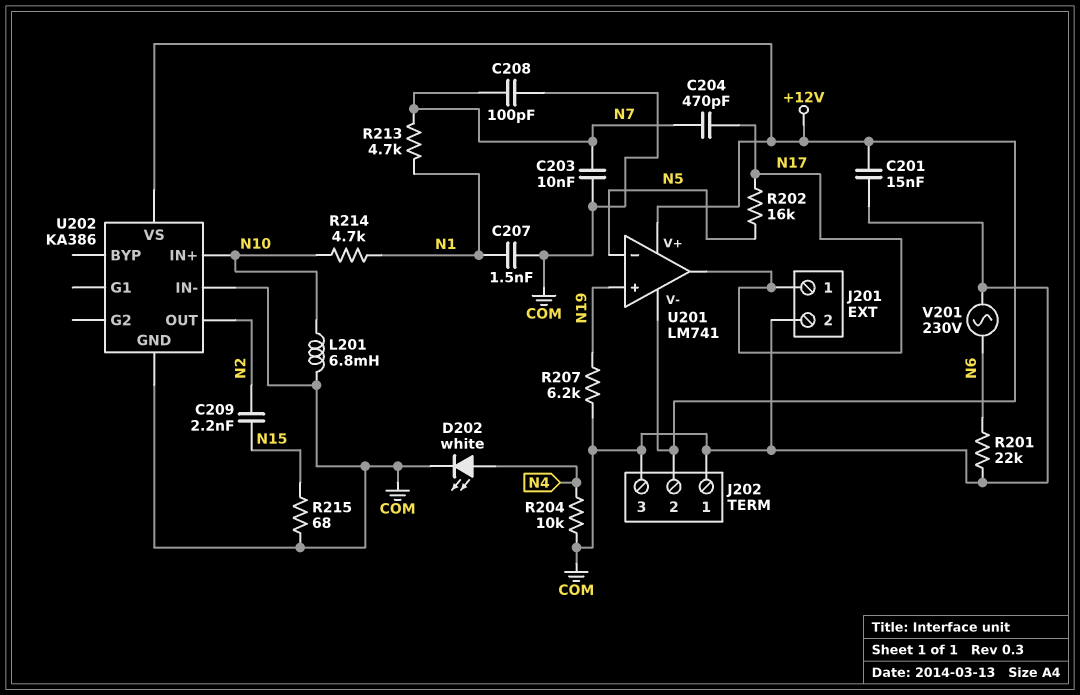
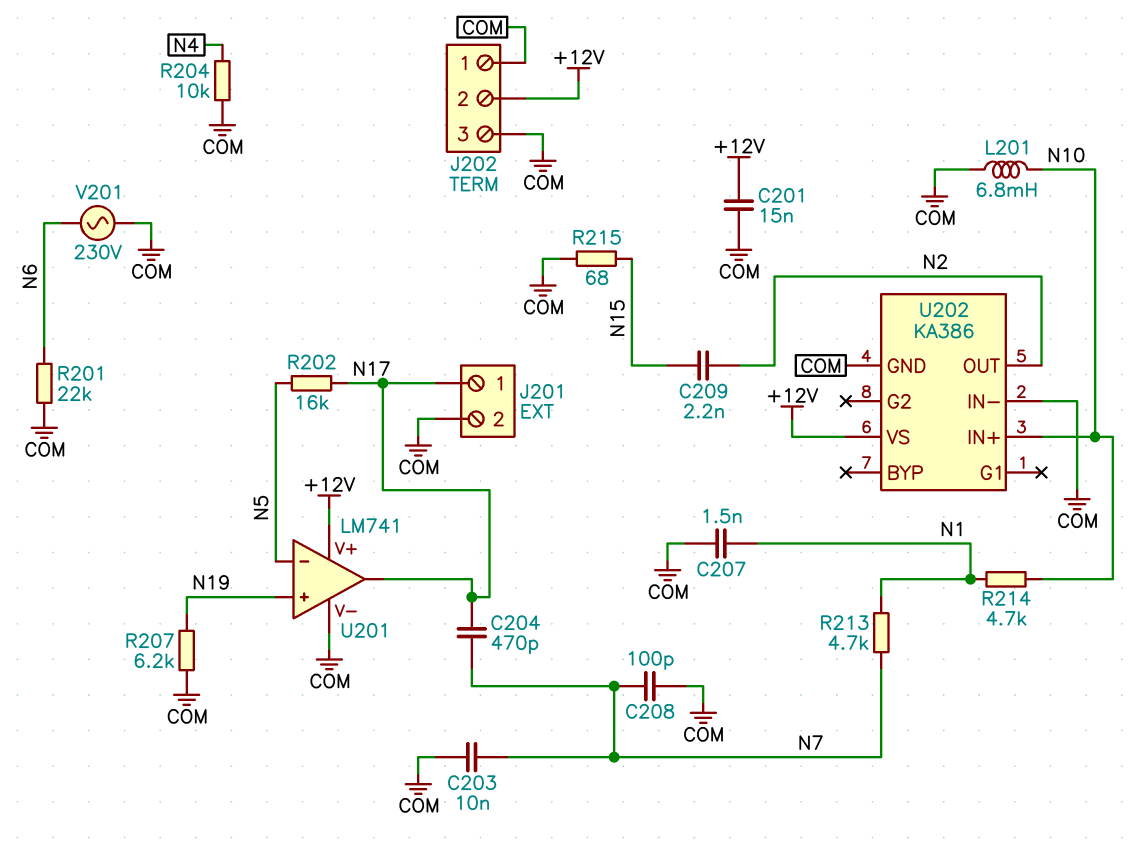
D202: LED white (A N4, K COM) -> none
U201 pin V-: +12V -> COM

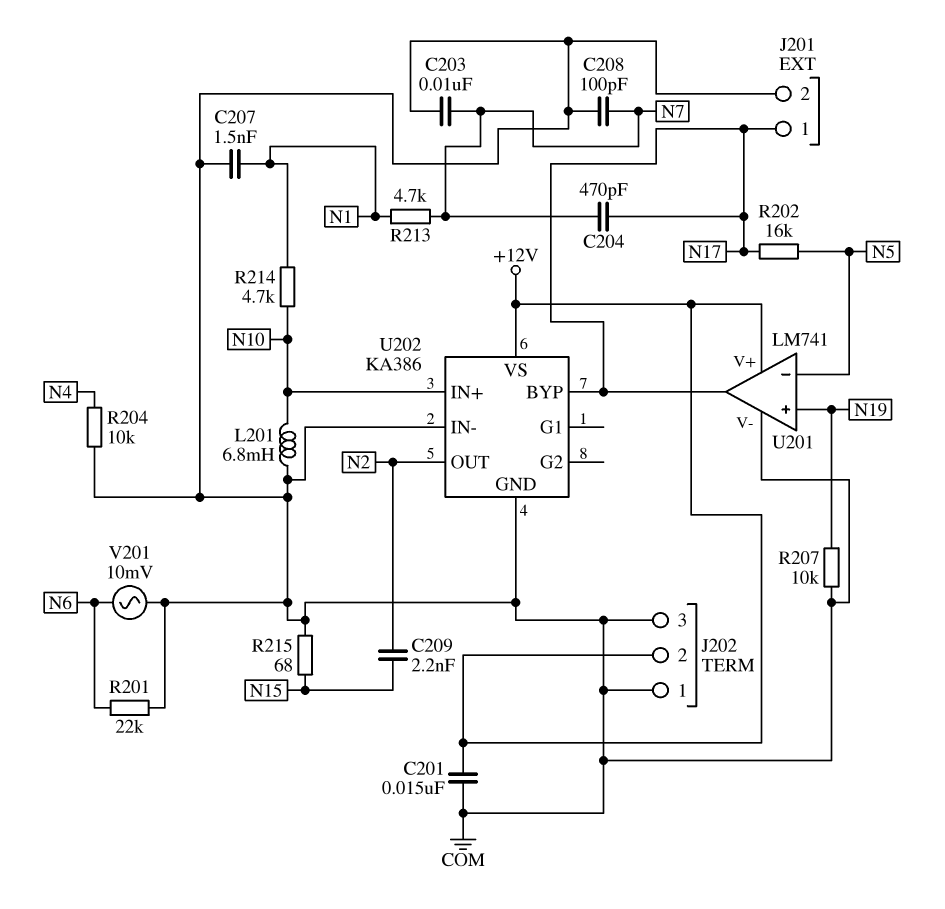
R207: 6.2k (COM, N19) -> 10k (COM, N19)
U202 pin BYP: none -> N17
V201: AC 230V (COM, N6) -> AC 10mV (COM, N6)

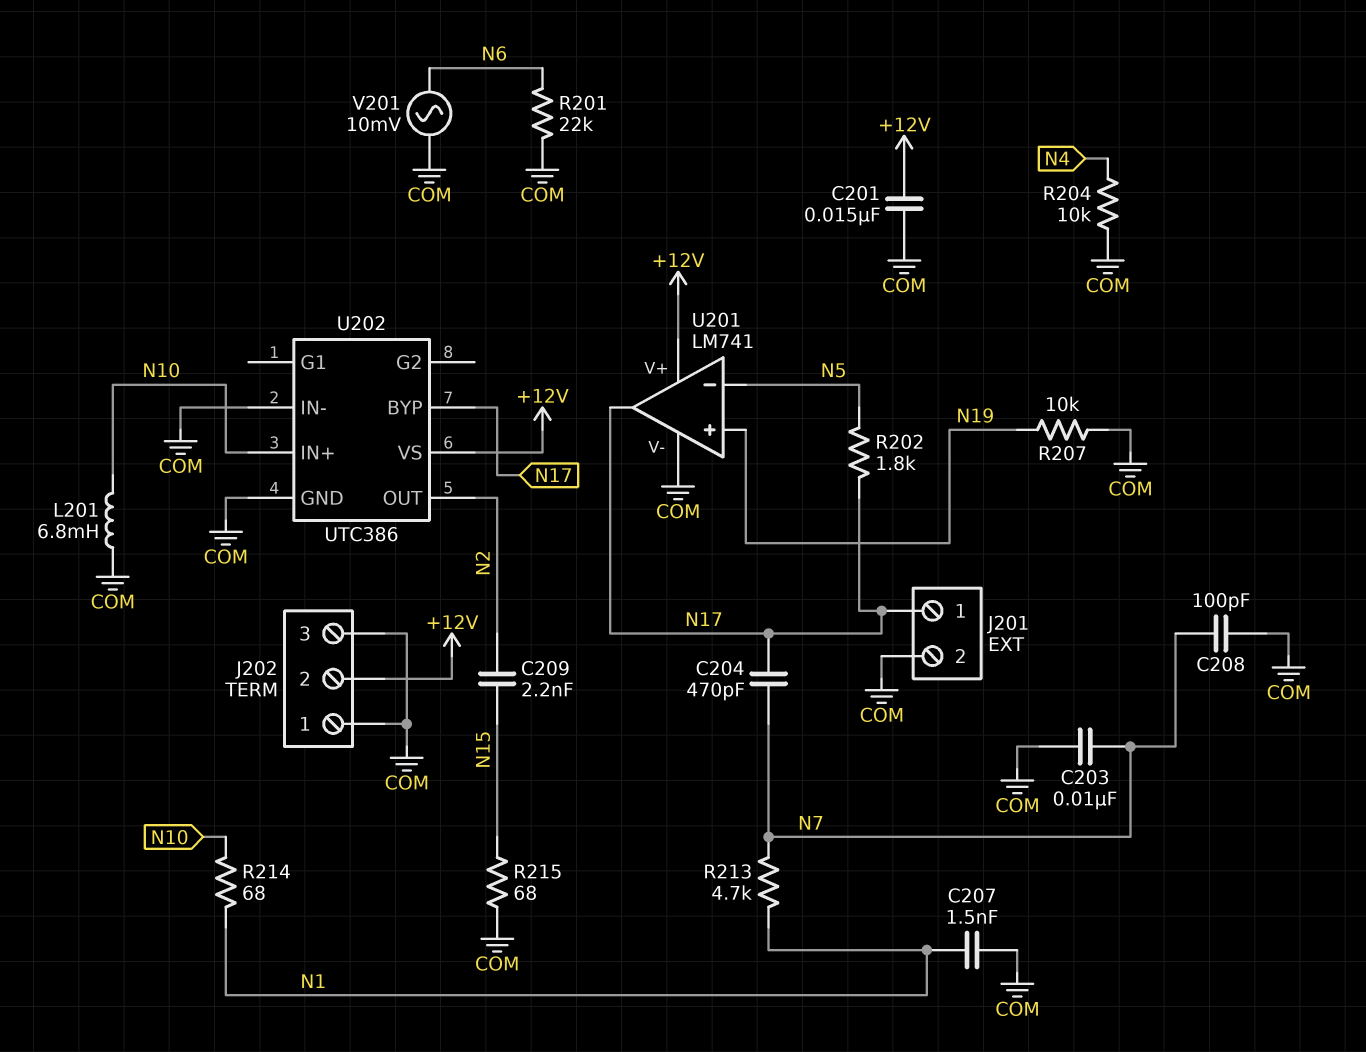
R202: 16k (N5, N17) -> 1.8k (N5, N17)
R214: 4.7k (N1, N10) -> 68 (N1, N10)
U202: KA386 -> UTC386

